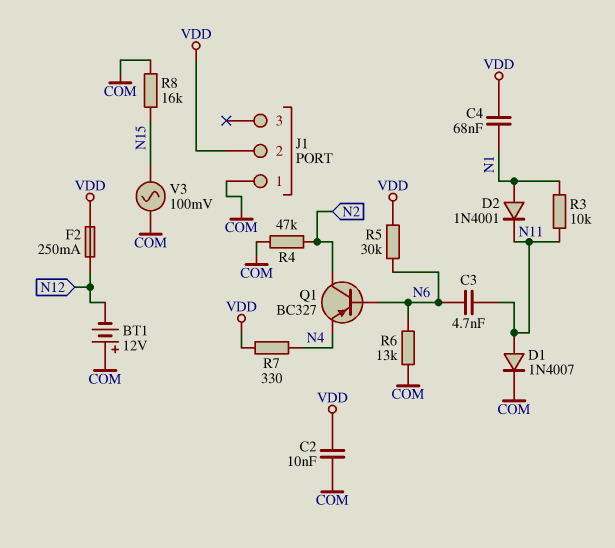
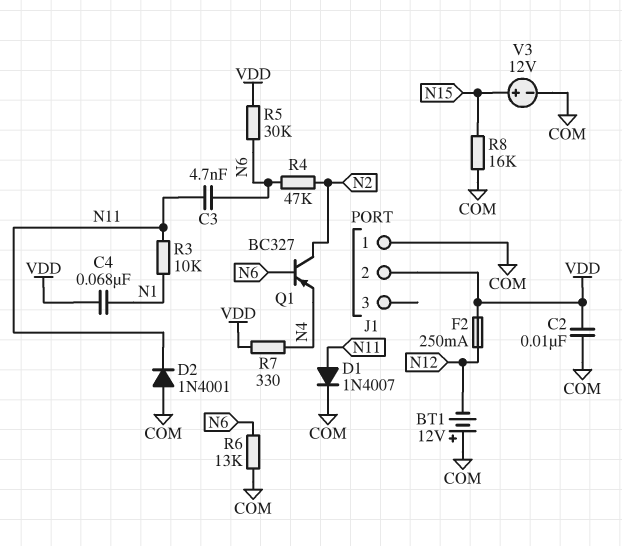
D2: diode 1N4001 (A N1, K N11) -> diode 1N4001 (A COM, K N11)
R4: 47k (COM, N2) -> 47k (N2, N6)
V3: AC 100mV (COM, N15) -> 12V (plus N15, minus COM)

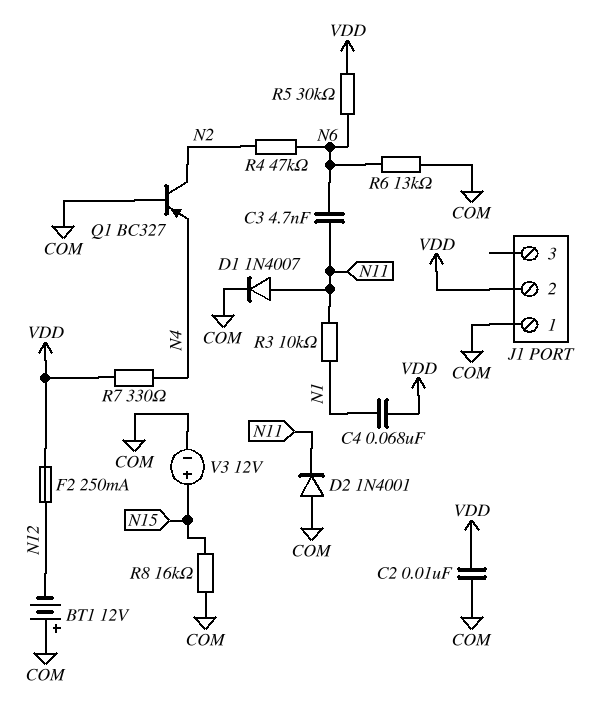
Q1: PNP BC327 (B N6, C N2, E N4) -> PNP BC327 (B COM, C N2, E N4)

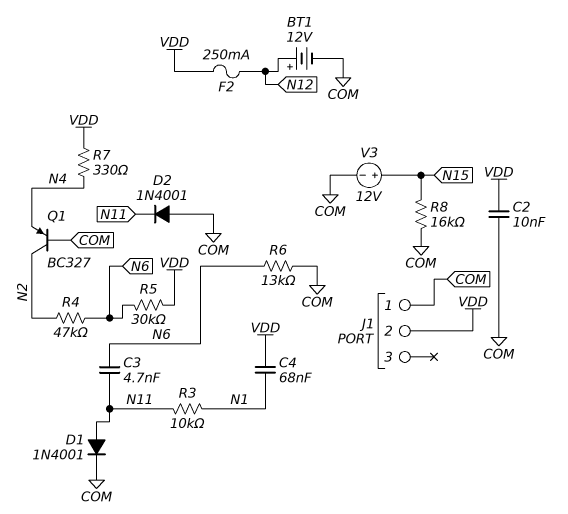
BT1: 12V (plus COM, minus N12) -> 12V (plus N12, minus COM)
D1: diode 1N4007 (A N11, K COM) -> diode 1N4001 (A N11, K COM)

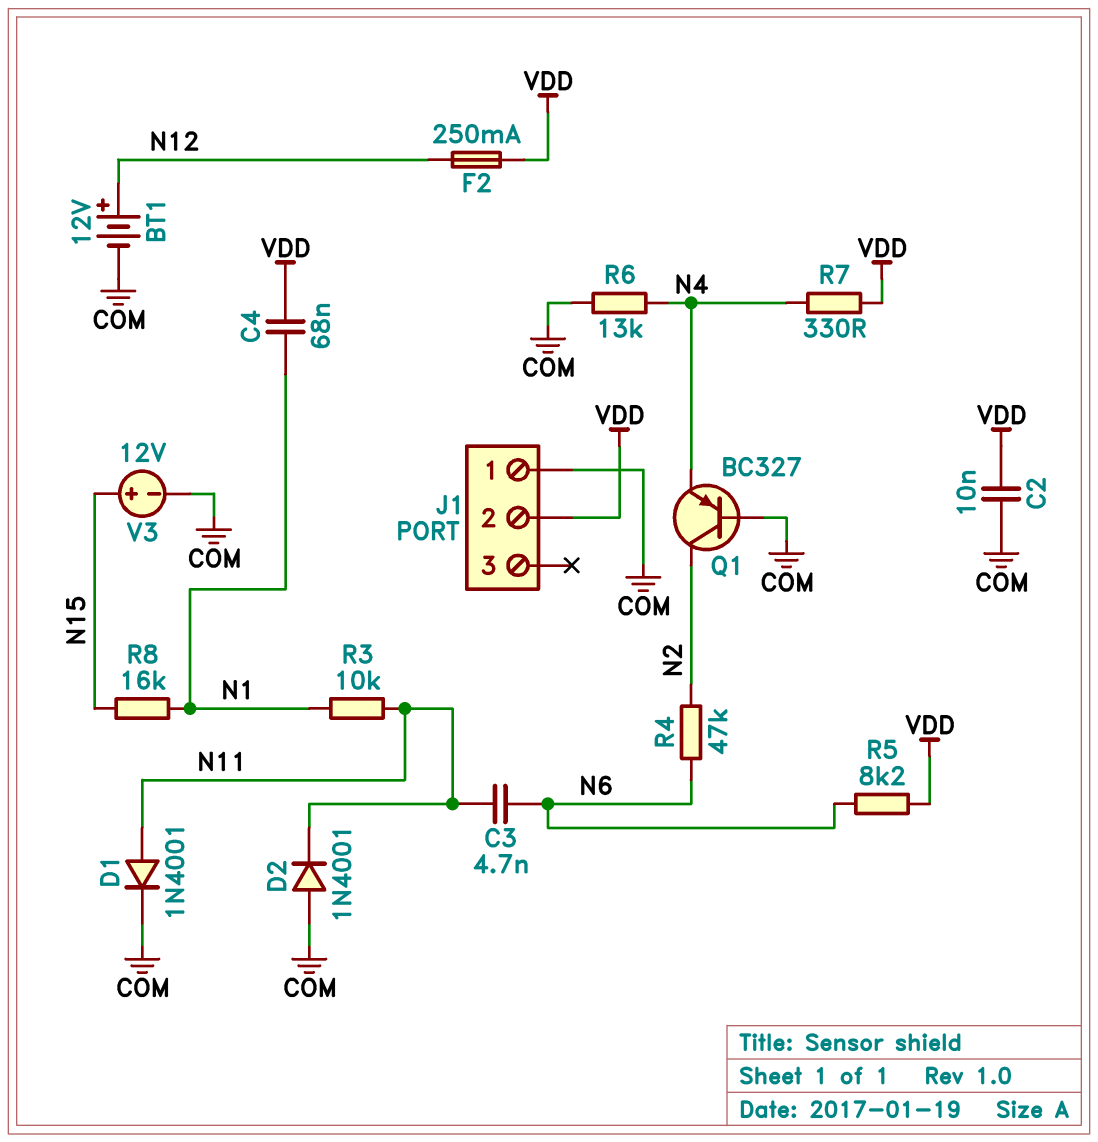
R5: 30k (N6, VDD) -> 8.2k (N6, VDD)
R6: 13k (COM, N6) -> 13k (COM, N4)
R8: 16k (COM, N15) -> 16k (N1, N15)

